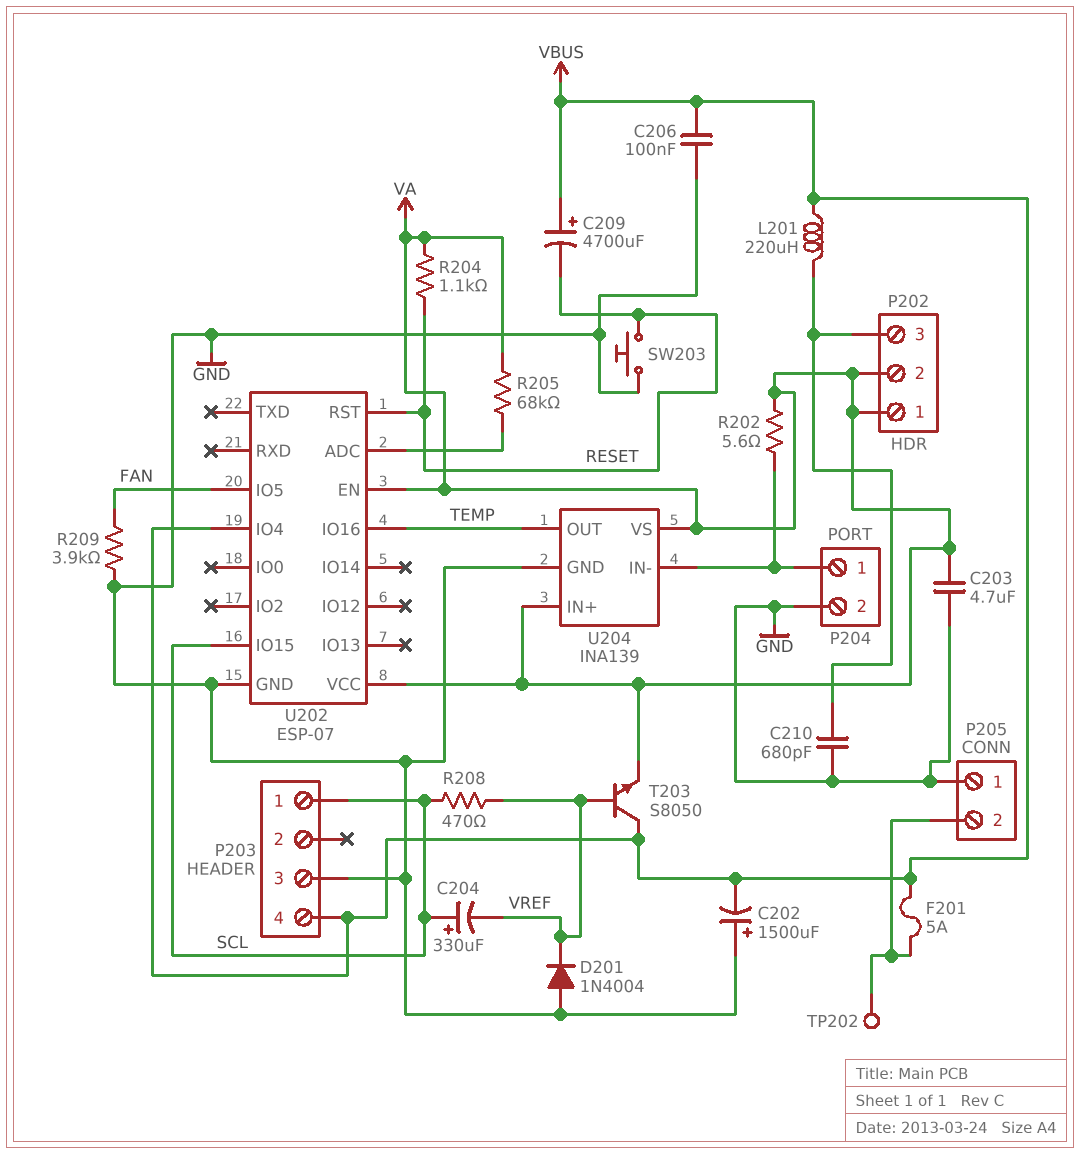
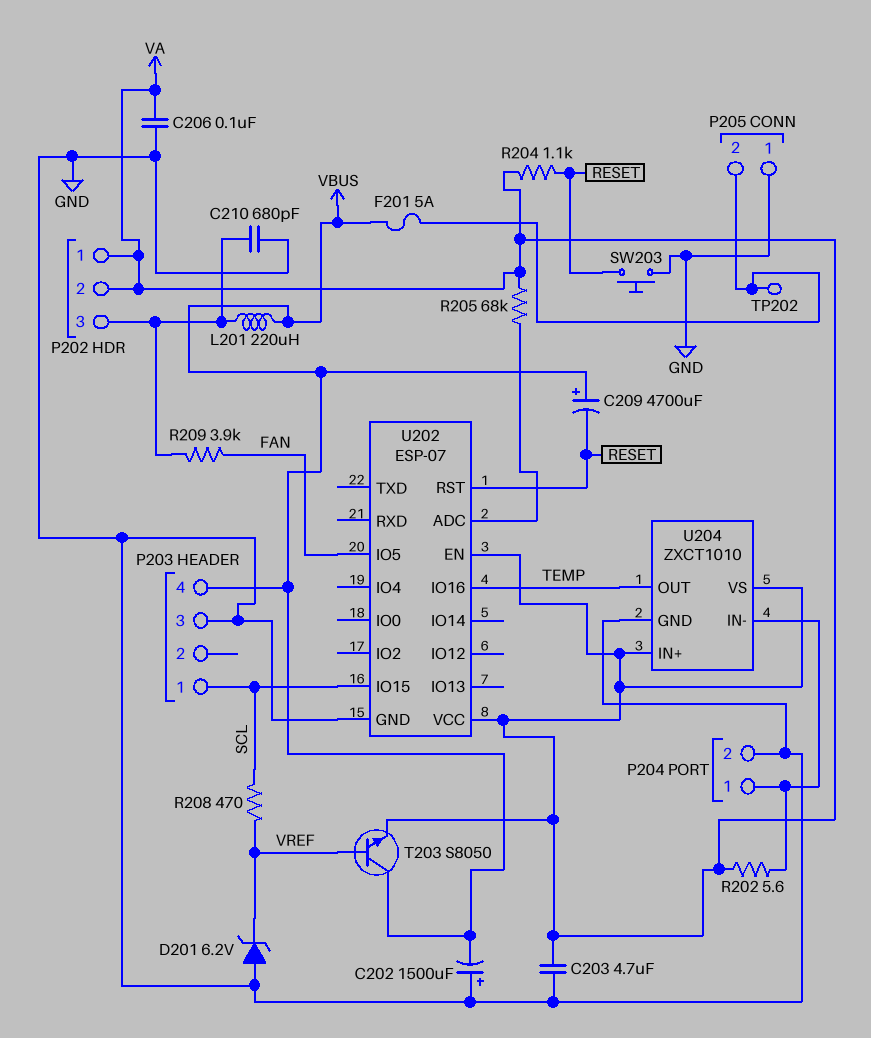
C204: 330uF (plus SCL, minus VREF) -> none
C206: 100nF (GND, VBUS) -> 100nF (GND, VA)
D201: diode 1N4004 (A GND, K VREF) -> zener 6.2V (A GND, K VREF)
R209: 3.9k (FAN, GND) -> 3.9k (FAN, P202/3)
U202 pin IO4: VBUS -> none
U204: INA139 -> ZXCT1010

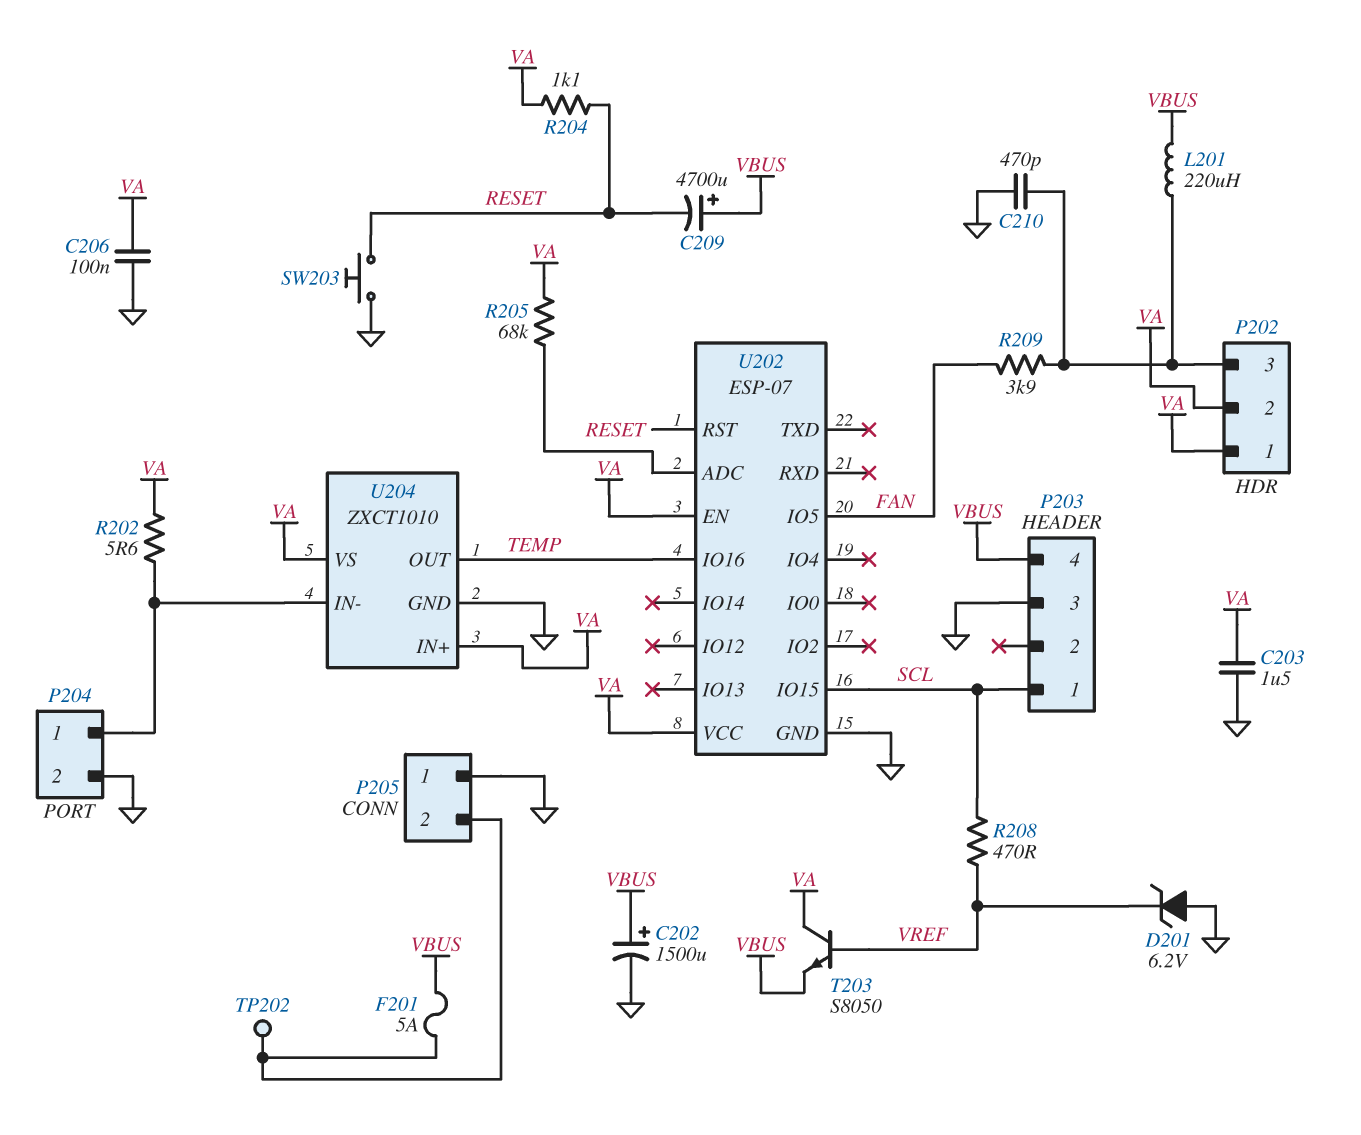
C202: 1500uF (plus GND, minus VBUS) -> 1500uF (plus VBUS, minus GND)
C203: 4.7uF (GND, VA) -> 1.5uF (GND, VA)
C210: 680pF (GND, P202/3) -> 470pF (GND, P202/3)
T203: NPN S8050 (B VREF, C VBUS, E VA) -> NPN S8050 (B VREF, C VA, E VBUS)

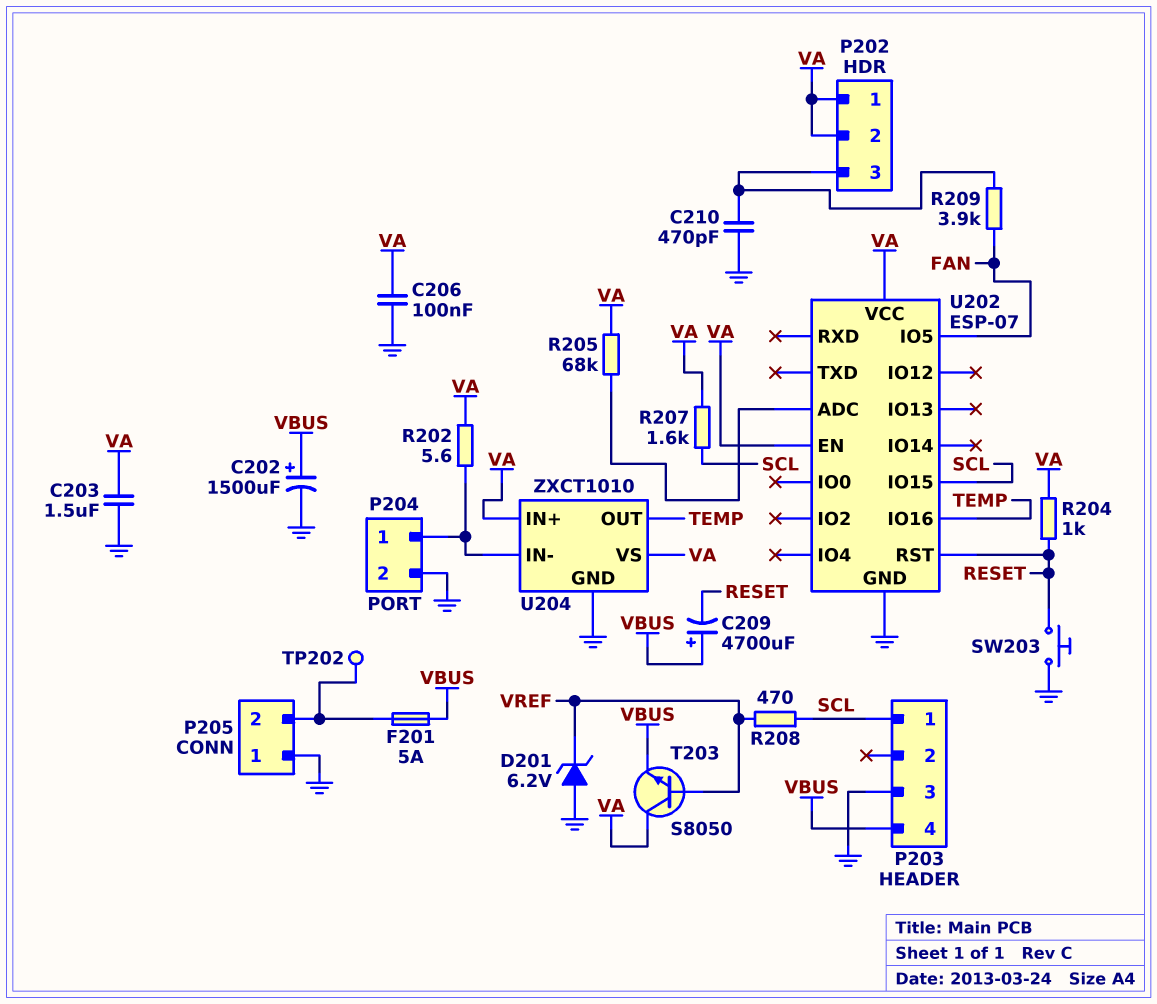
L201: 220uH (P202/3, VBUS) -> none
R204: 1.1k (RESET, VA) -> 1k (RESET, VA)
R207: none -> 1.6k (SCL, VA)

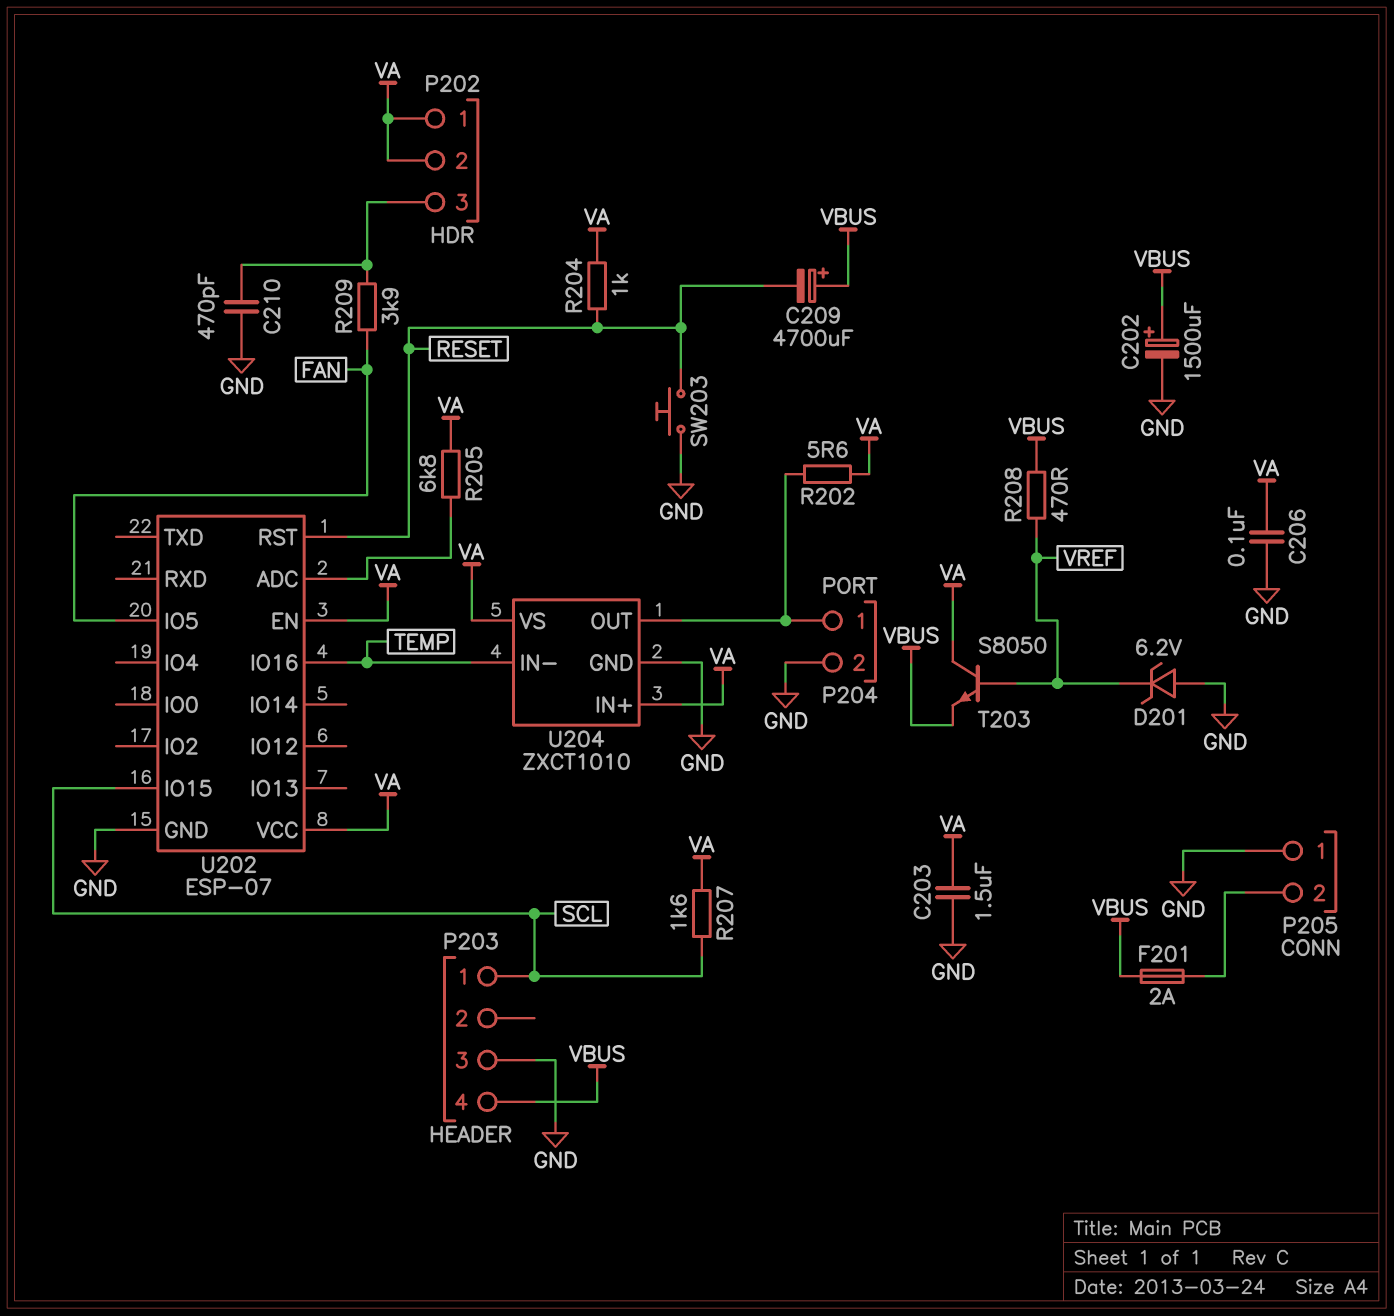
F201: 5A (P205/2, VBUS) -> 2A (P205/2, VBUS)
R205: 68k (U202/ADC, VA) -> 6.8k (U202/ADC, VA)
R208: 470 (SCL, VREF) -> 470 (VBUS, VREF)
TP202: test point (P205/2) -> none
U204 pin IN-: P204/1 -> TEMP
U204 pin OUT: TEMP -> P204/1

